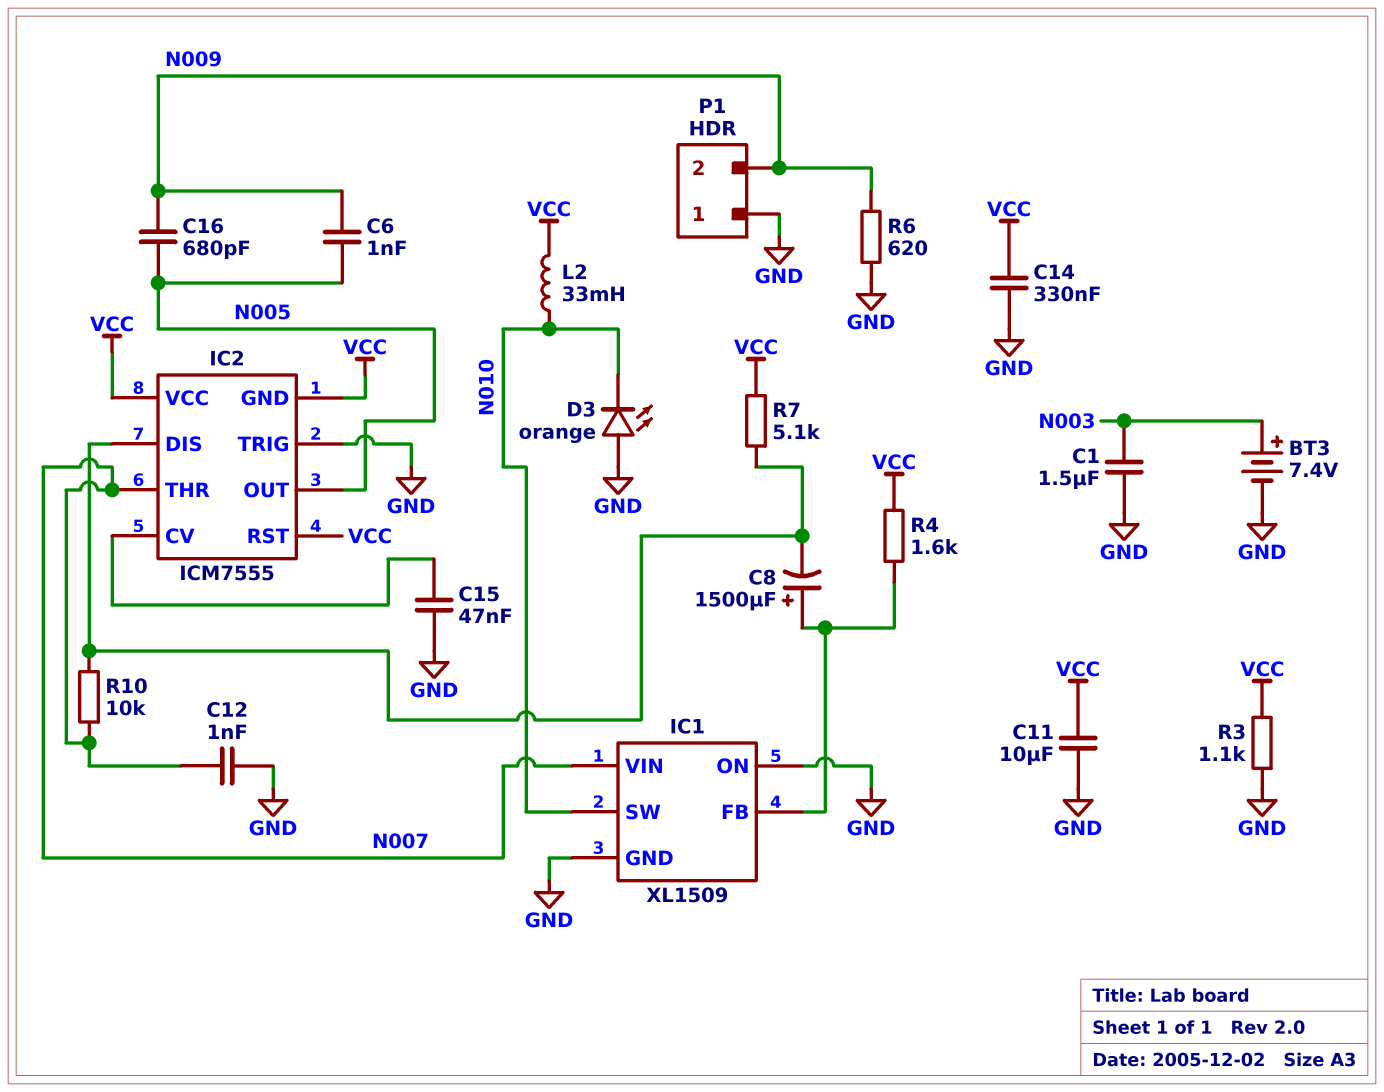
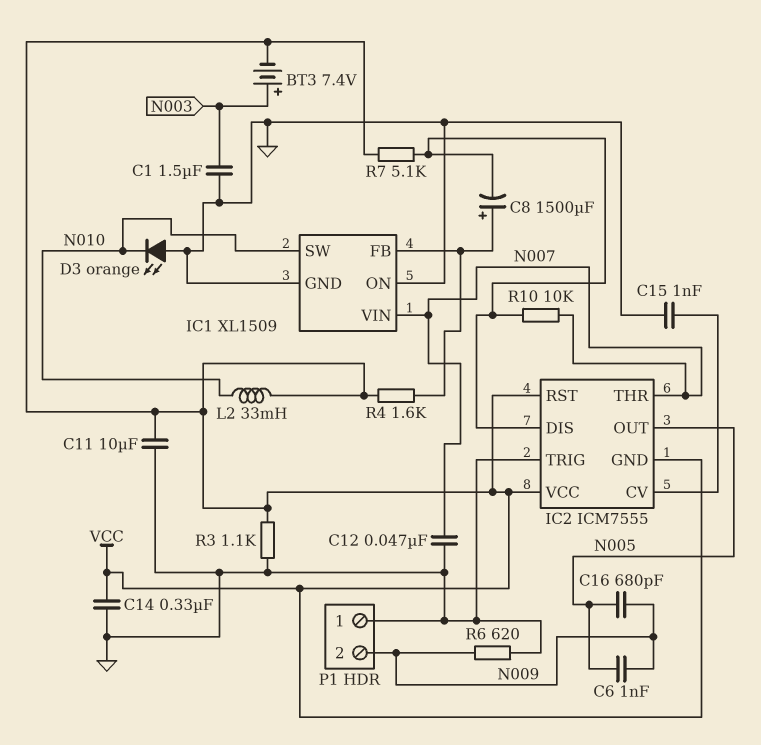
BT3: 7.4V (plus N003, minus GND) -> 7.4V (plus N003, minus VCC)
C12: 1nF (GND, N007) -> 47nF (GND, N007)
C15: 47nF (GND, IC2/CV) -> 1nF (GND, IC2/CV)

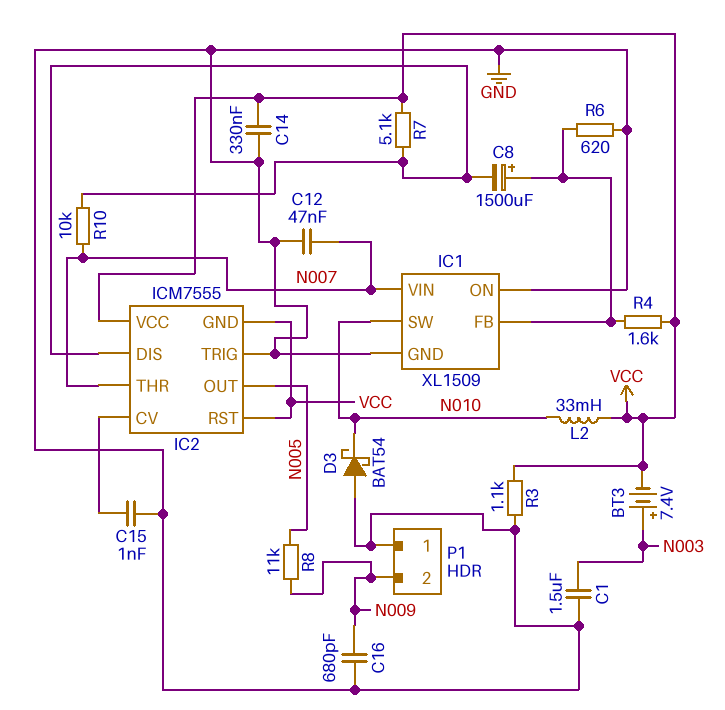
C6: 1nF (N005, N009) -> none
C11: 10uF (GND, VCC) -> none
C16: 680pF (N005, N009) -> 680pF (GND, N009)
D3: LED orange (A GND, K N010) -> schottky BAT54 (A GND, K N010)
R6: 620 (GND, N009) -> 620 (GND, IC1/FB)
R8: none -> 11k (N005, N009)

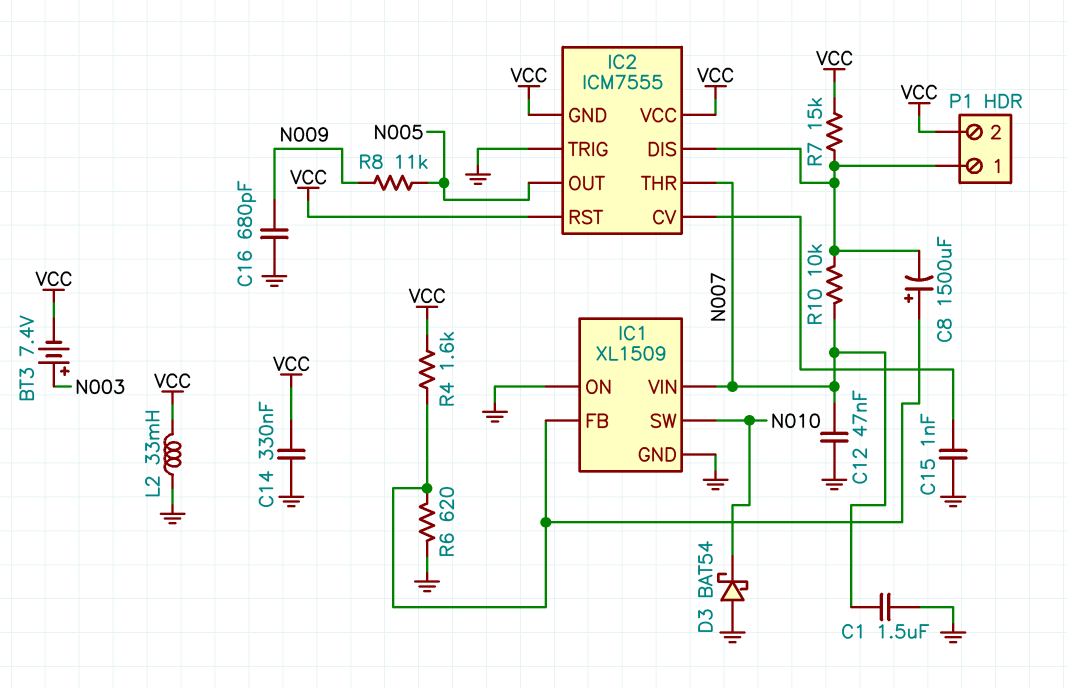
C1: 1.5uF (GND, N003) -> 1.5uF (GND, N007)
L2: 33mH (N010, VCC) -> 33mH (GND, VCC)
P1 pin 1: GND -> IC2/DIS
P1 pin 2: N009 -> VCC
R3: 1.1k (GND, VCC) -> none
R7: 5.1k (IC2/DIS, VCC) -> 15k (IC2/DIS, VCC)

